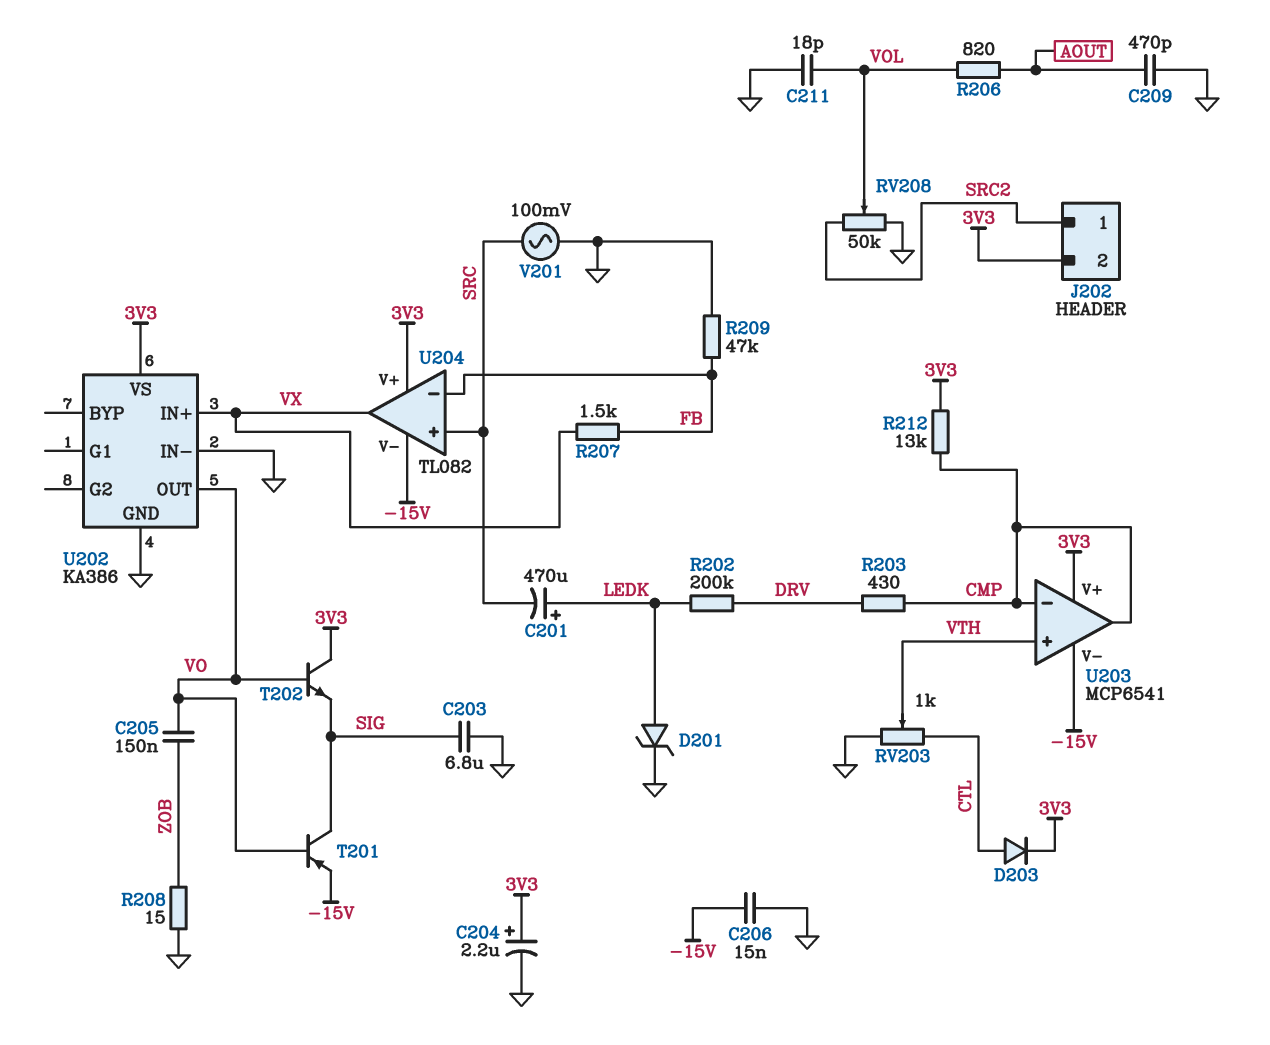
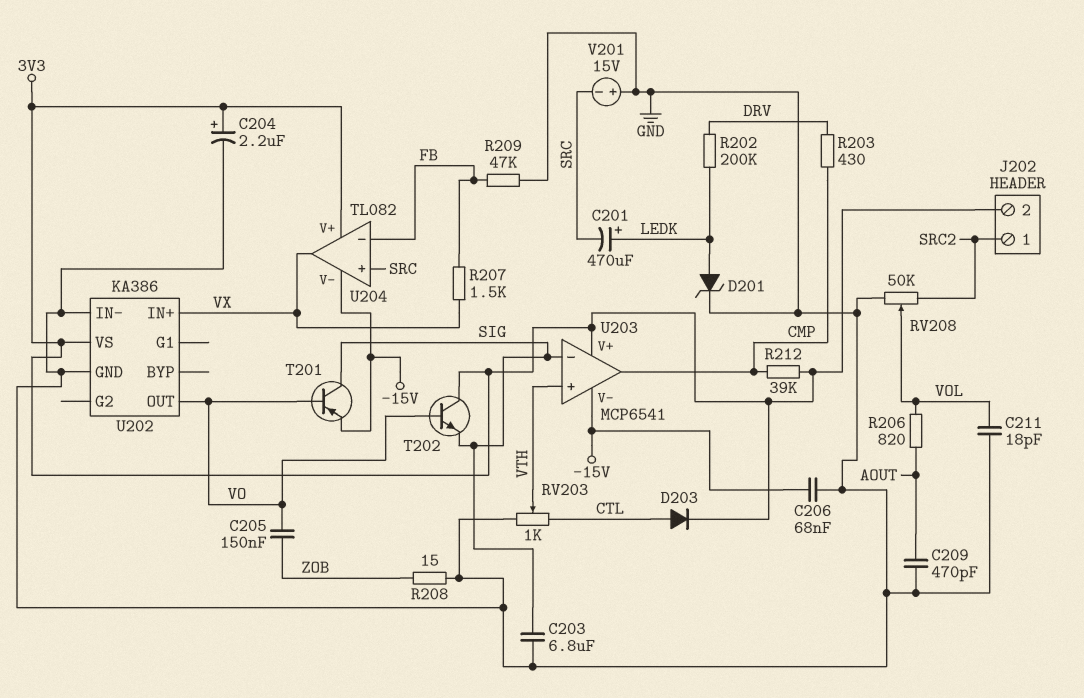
C206: 15nF (-15V, GND) -> 68nF (-15V, GND)
R212: 13k (3V3, CMP) -> 39k (3V3, CMP)
U203 pin in-: CMP -> SIG
V201: AC 100mV (GND, SRC) -> 15V (plus GND, minus SRC)

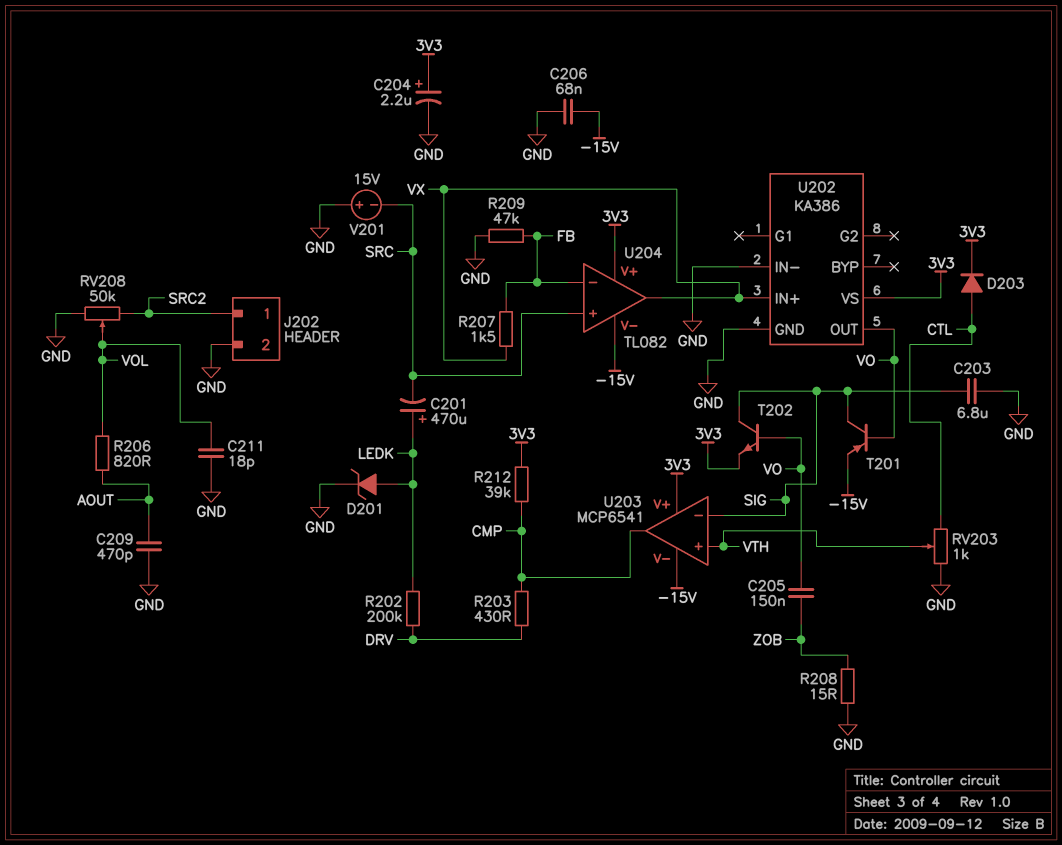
J202 pin 2: 3V3 -> GND
T202: NPN (B VO, C 3V3, E SIG) -> NPN (B VO, C SIG, E 3V3)

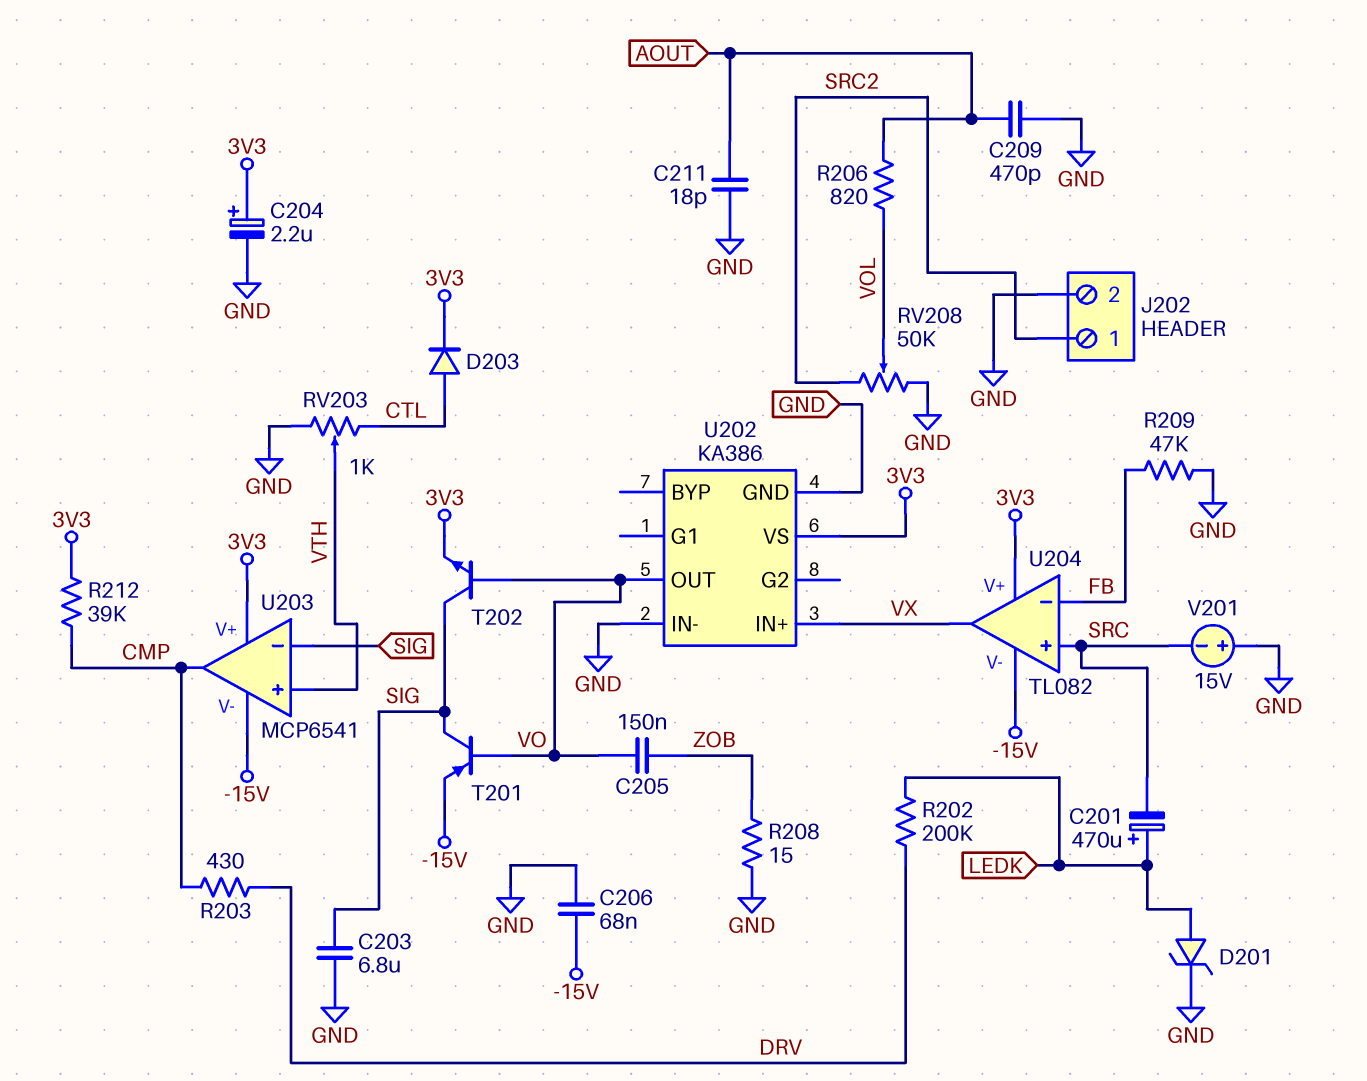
C211: 18pF (GND, VOL) -> 18pF (AOUT, GND)
R207: 1.5k (FB, VX) -> none

